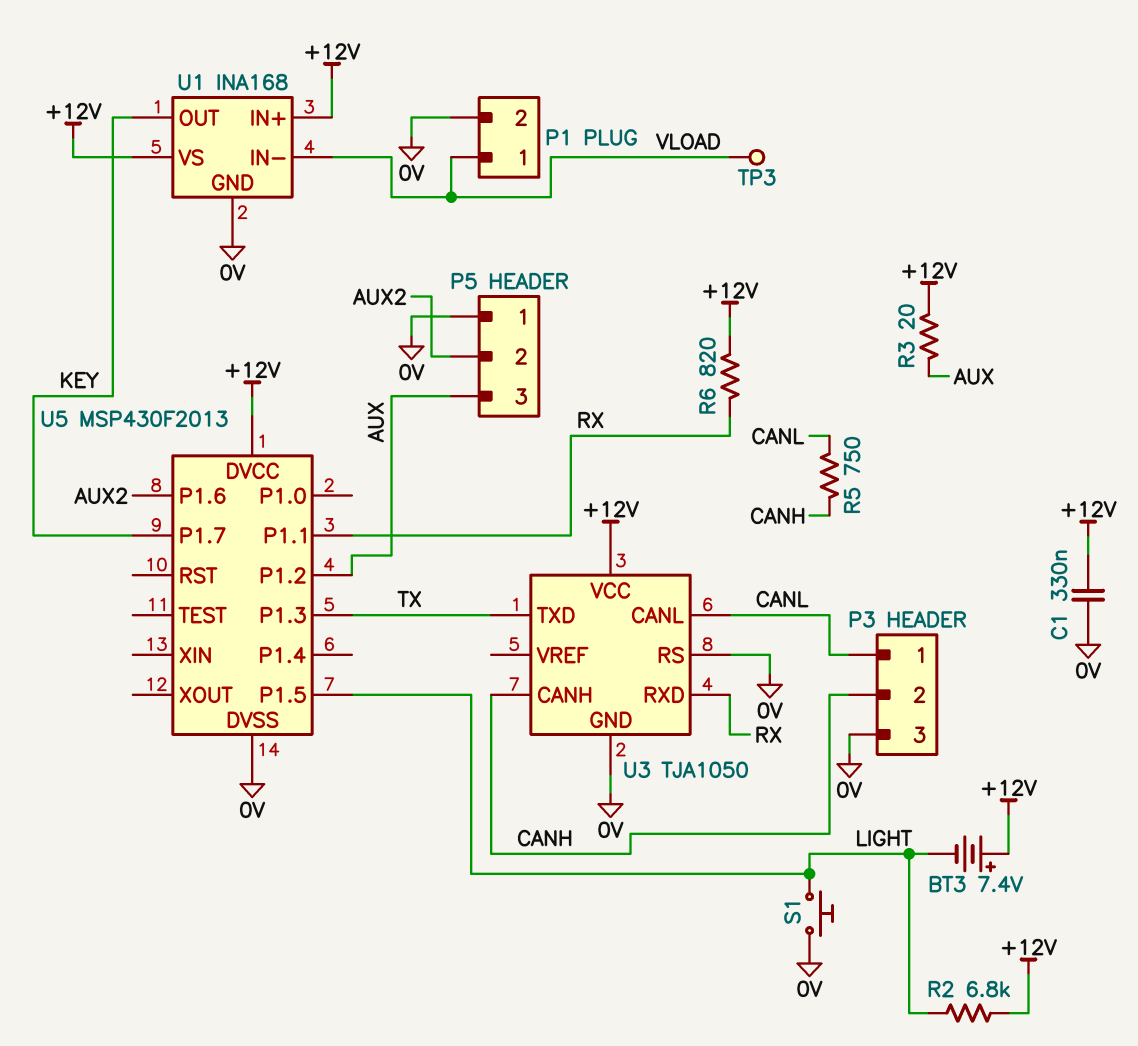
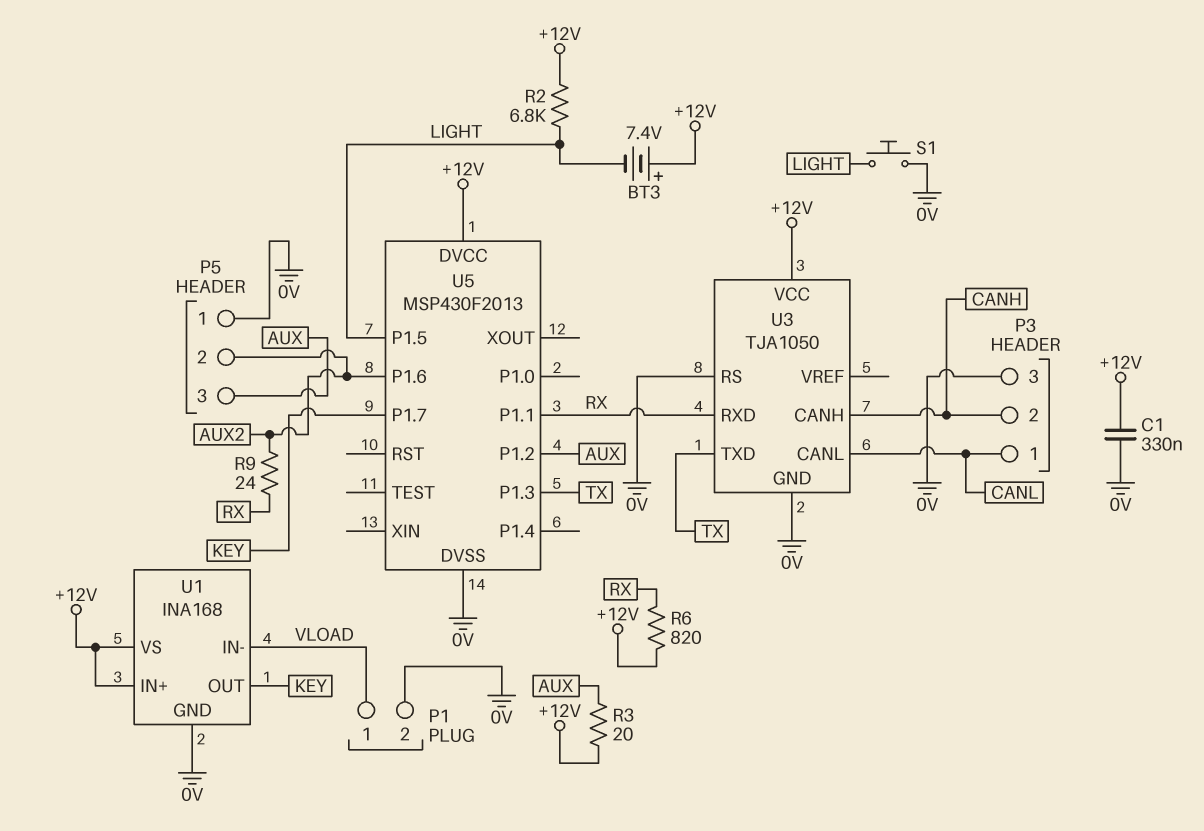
R5: 750 (CANH, CANL) -> none
R9: none -> 24 (AUX2, RX)
TP3: test point (VLOAD) -> none

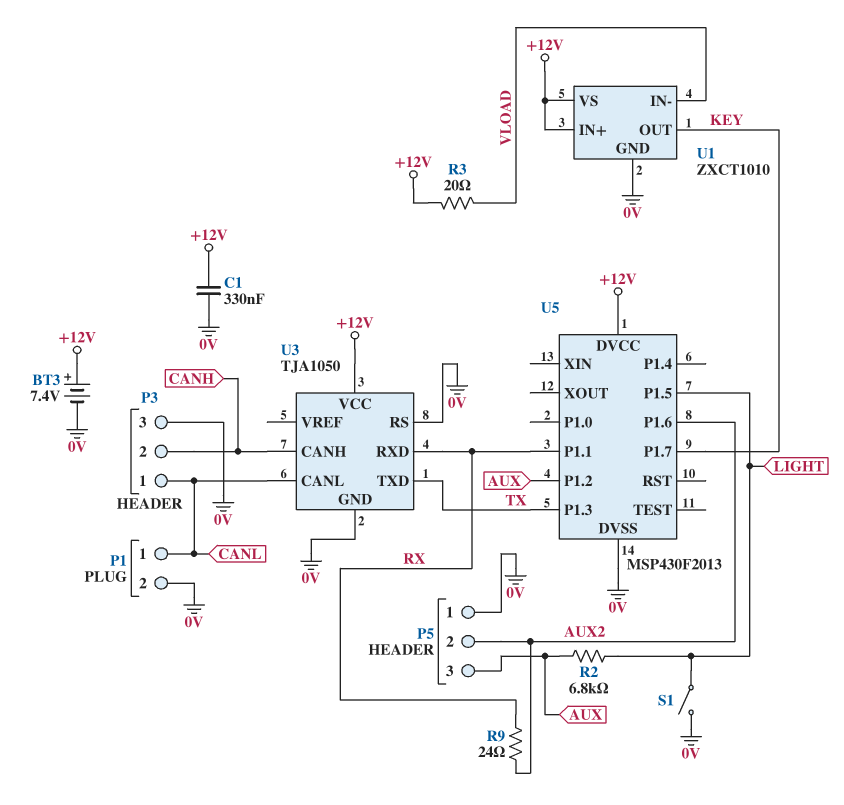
BT3: 7.4V (plus +12V, minus LIGHT) -> 7.4V (plus +12V, minus 0V)
P1 pin 1: VLOAD -> CANL
R2: 6.8k (+12V, LIGHT) -> 6.8k (AUX, LIGHT)
R3: 20 (+12V, AUX) -> 20 (+12V, VLOAD)
R6: 820 (+12V, RX) -> none
S1: button (0V, LIGHT) -> switch (0V, LIGHT)
U1: INA168 -> ZXCT1010

